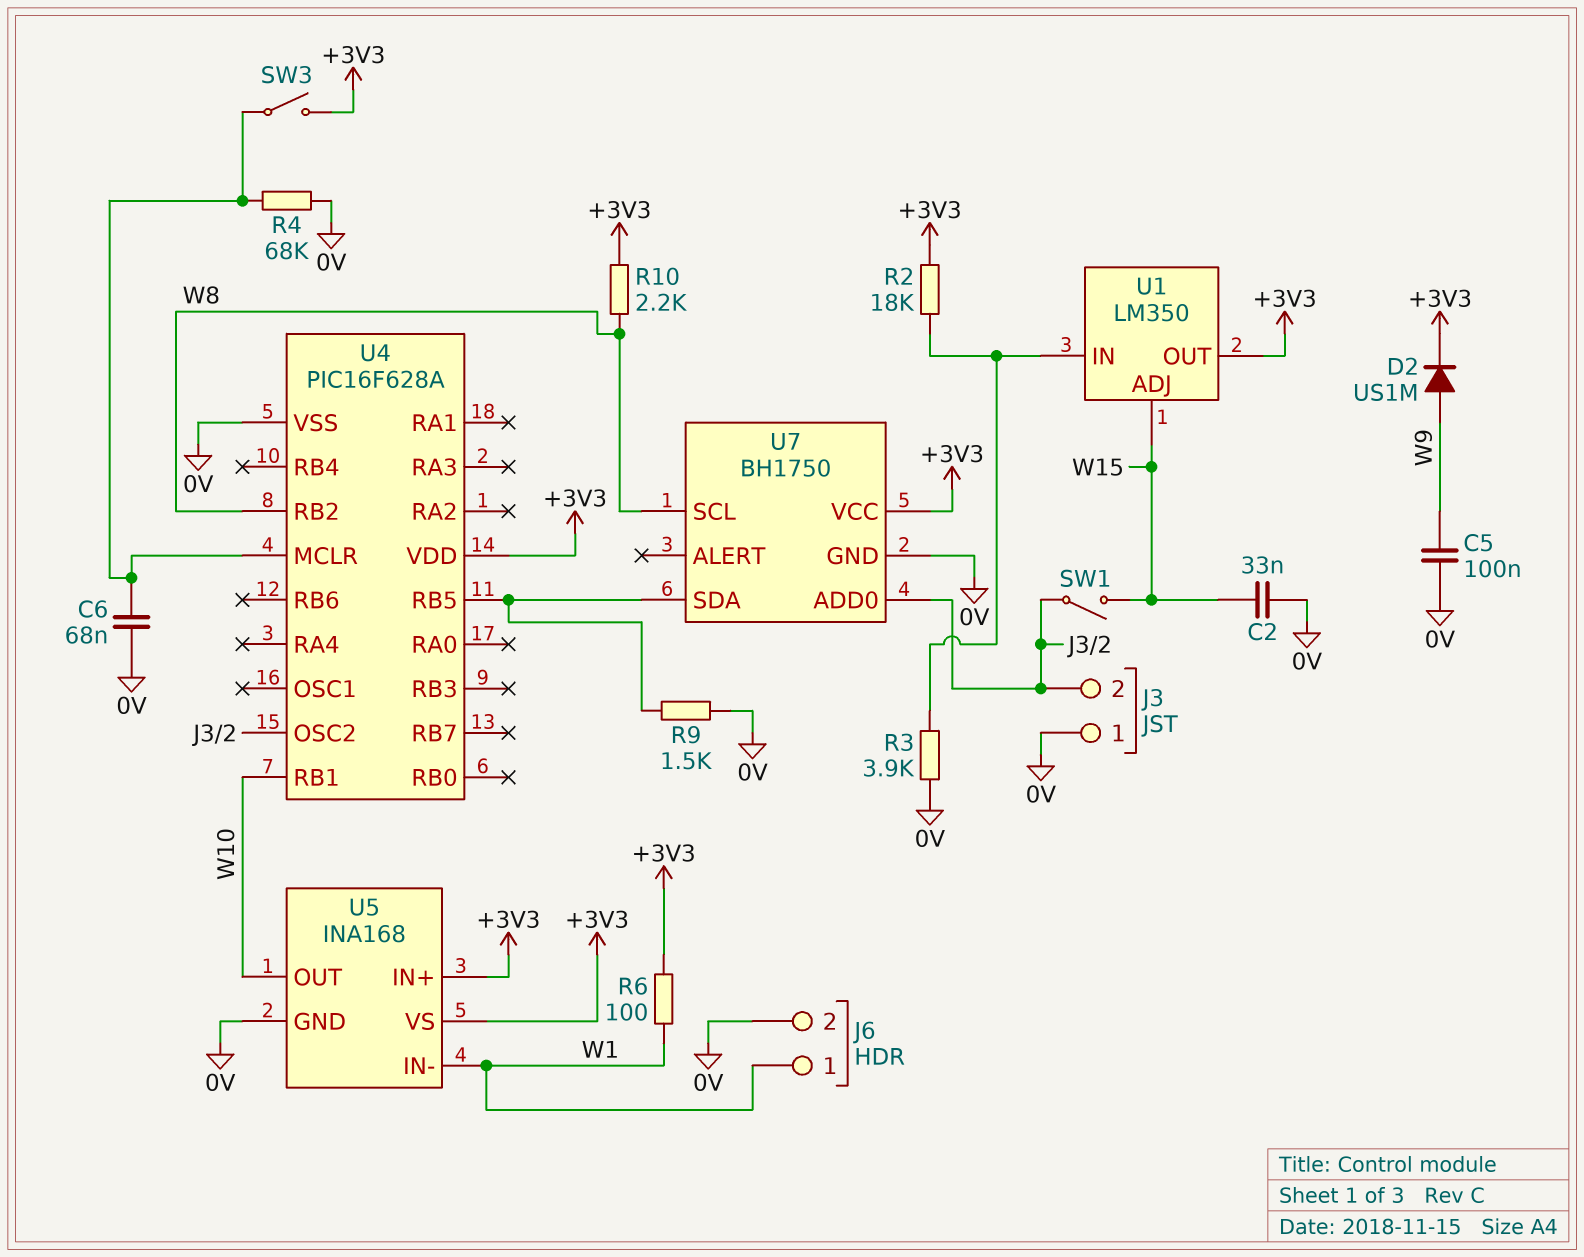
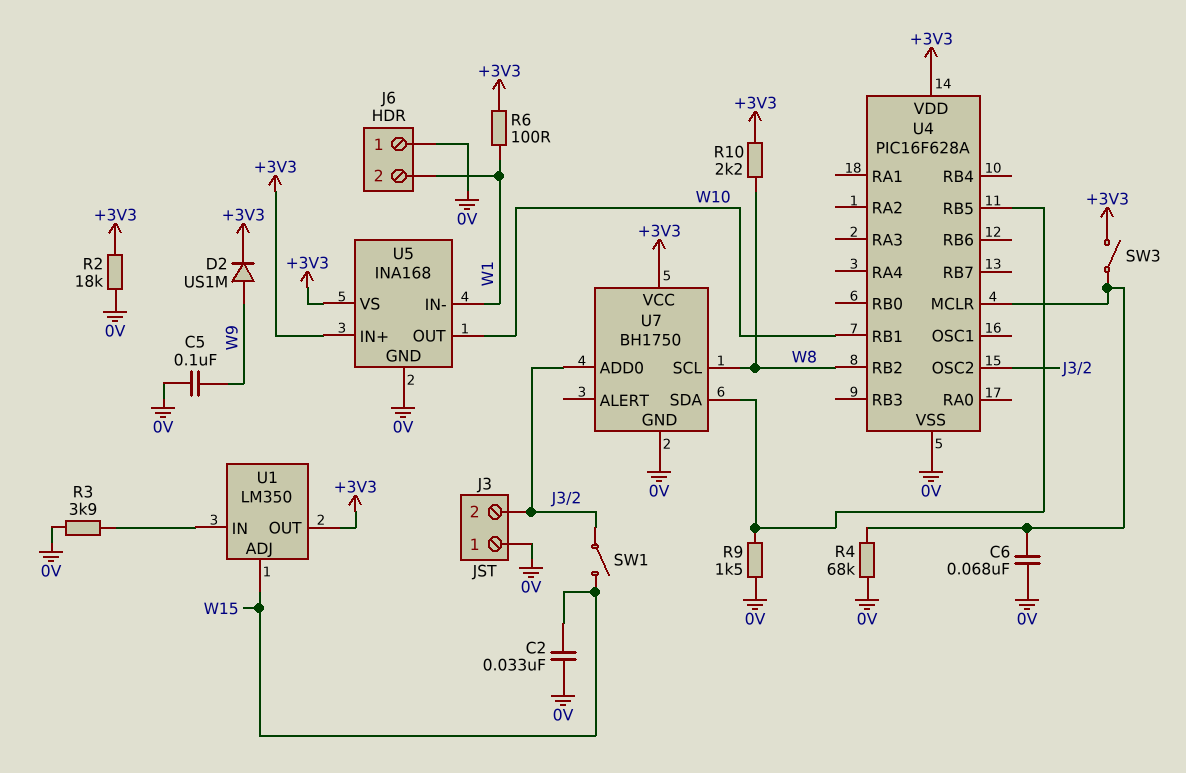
J6 pin 1: W1 -> 0V
J6 pin 2: 0V -> W1
R2: 18k (+3V3, U1/IN) -> 18k (+3V3, 0V)

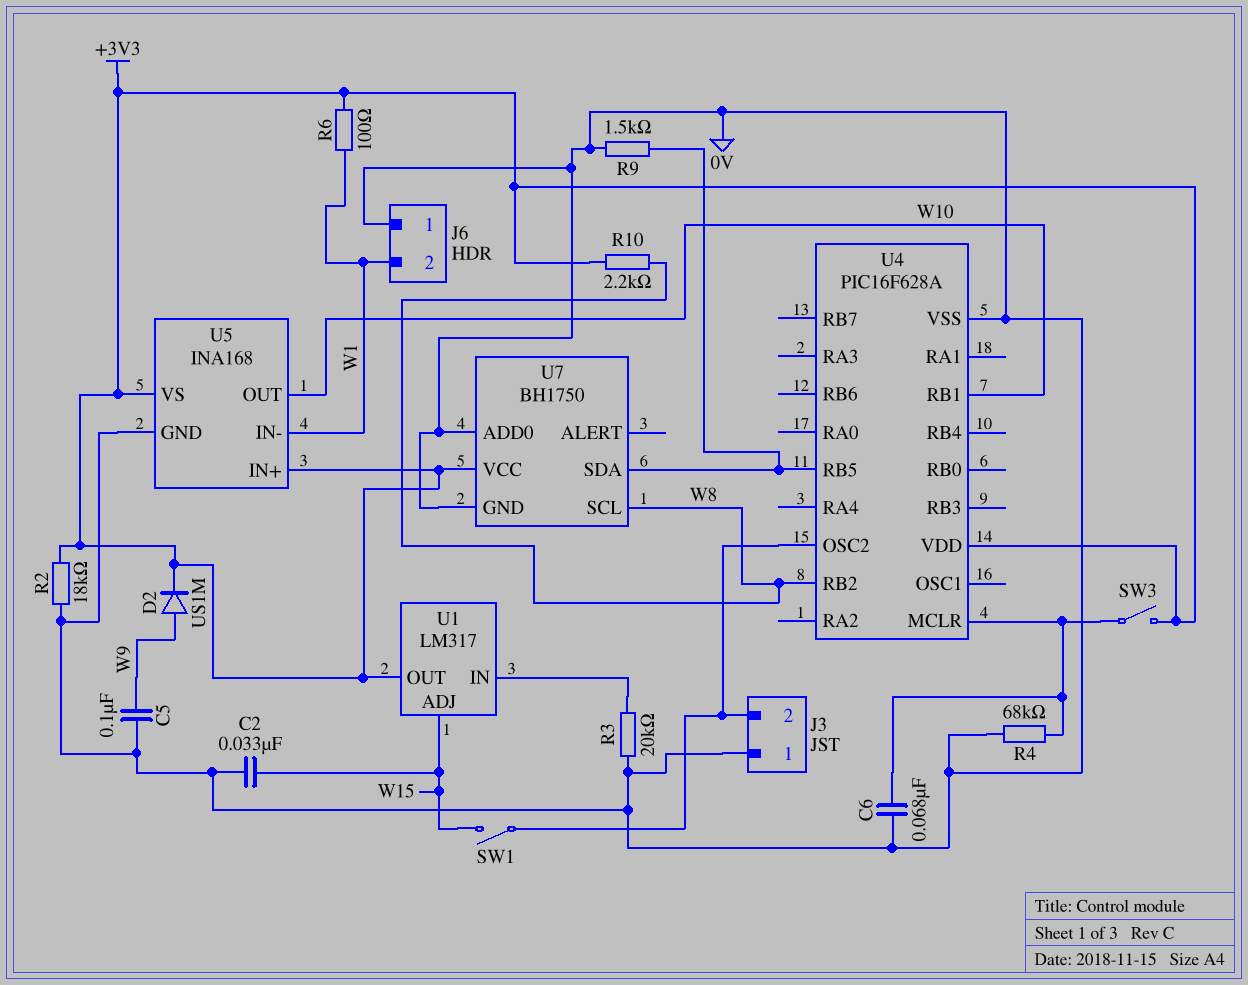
R3: 3.9k (0V, U1/IN) -> 20k (0V, U1/IN)
U1: LM350 -> LM317
U7 pin ADD0: J3/2 -> 0V

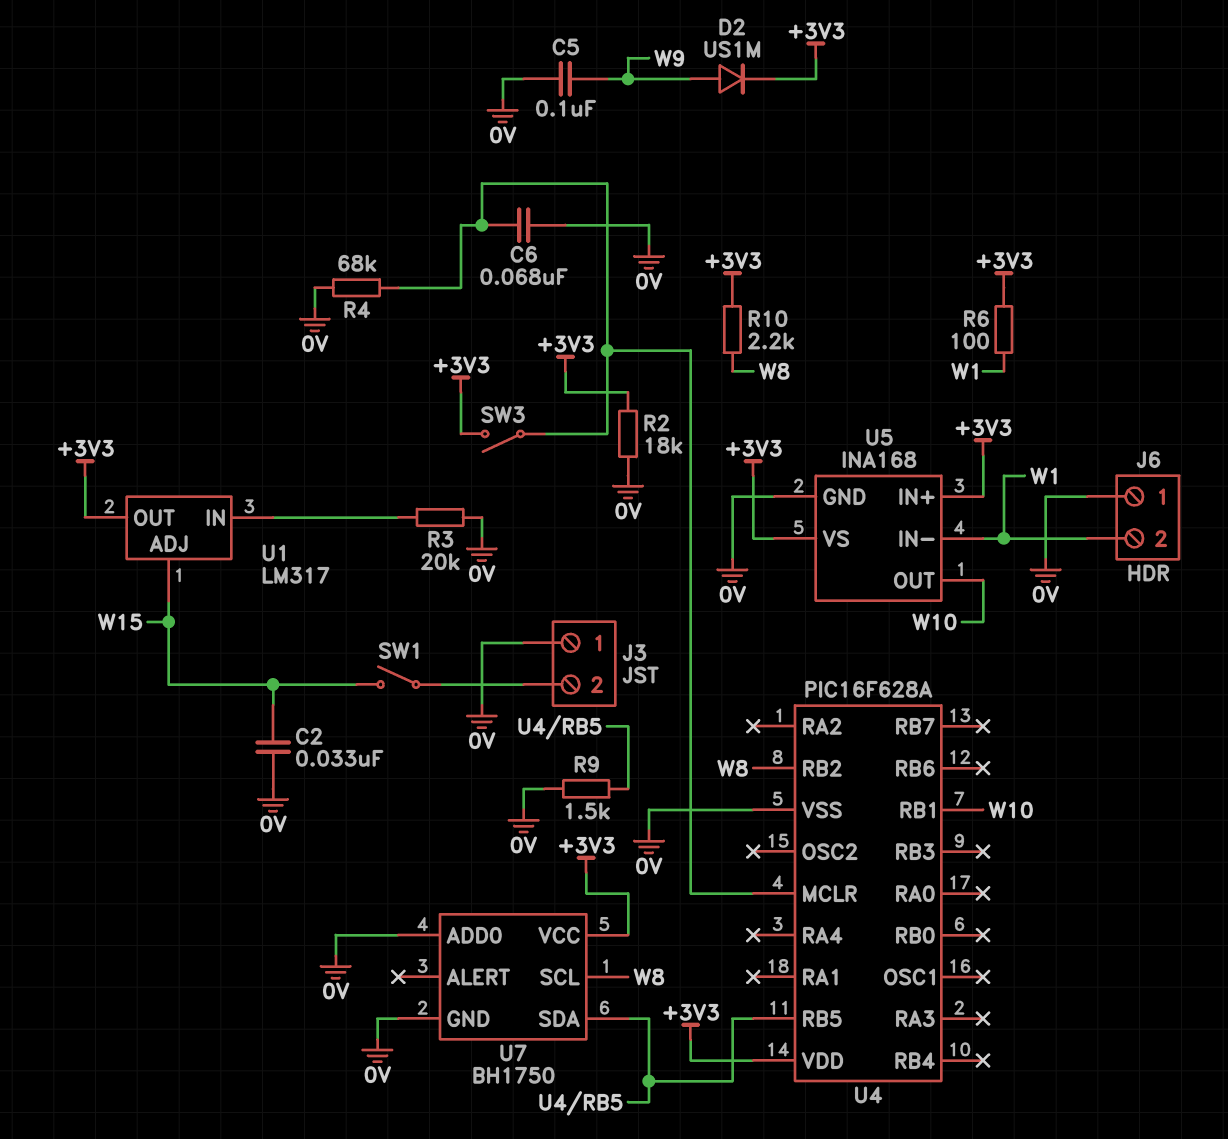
U4 pin OSC2: J3/2 -> none

